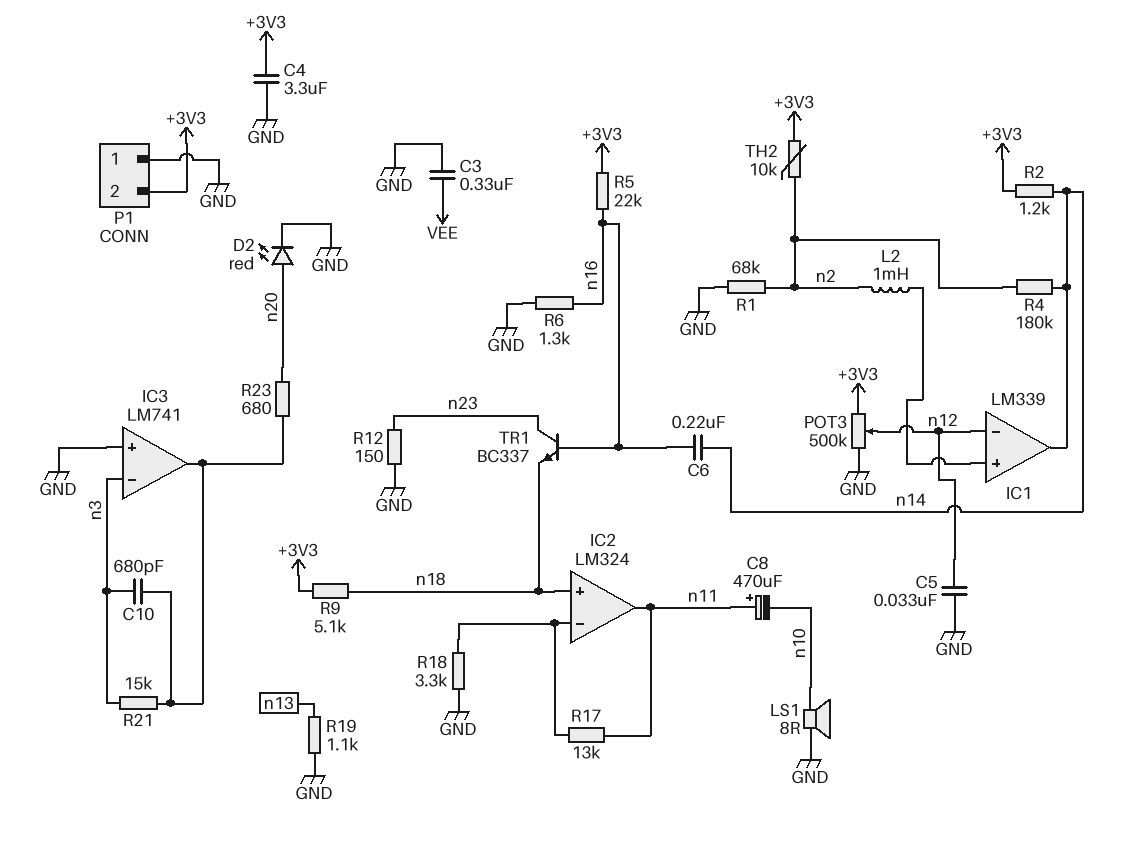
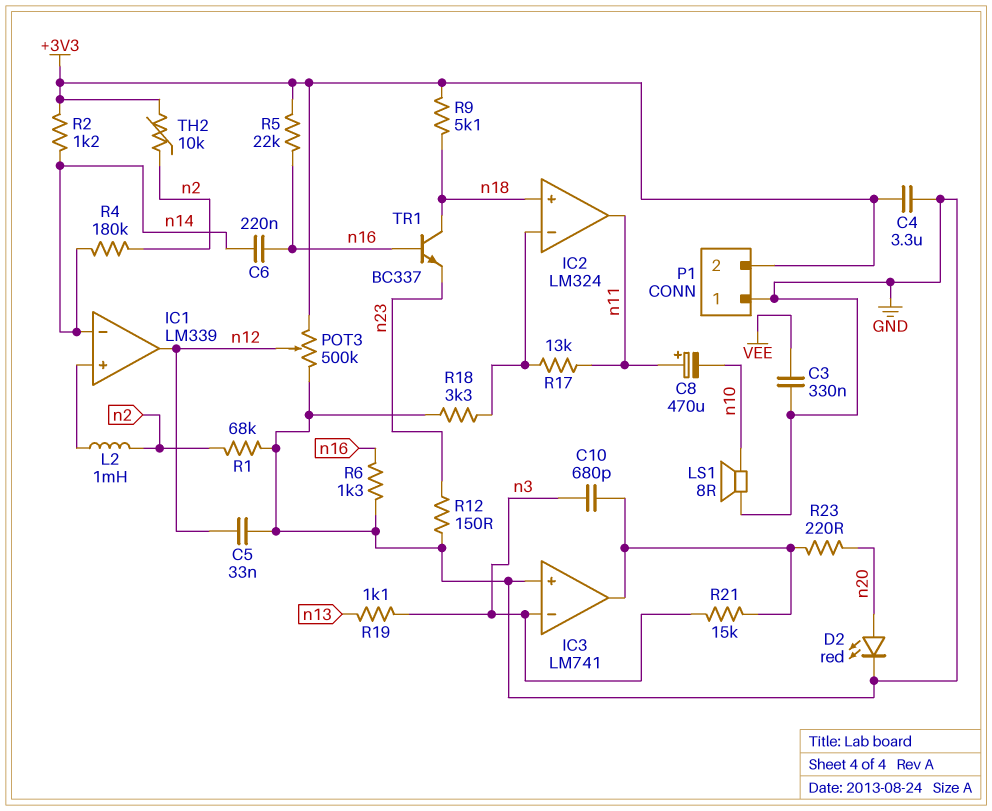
IC1 pin in-: n12 -> n14
IC1 pin out: n14 -> n12
R19: 1.1k (GND, n13) -> 1.1k (n3, n13)
R23: 680 (IC3/out, n20) -> 220 (IC3/out, n20)
TR1: NPN BC337 (B n16, C n23, E n18) -> NPN BC337 (B n16, C n18, E n23)

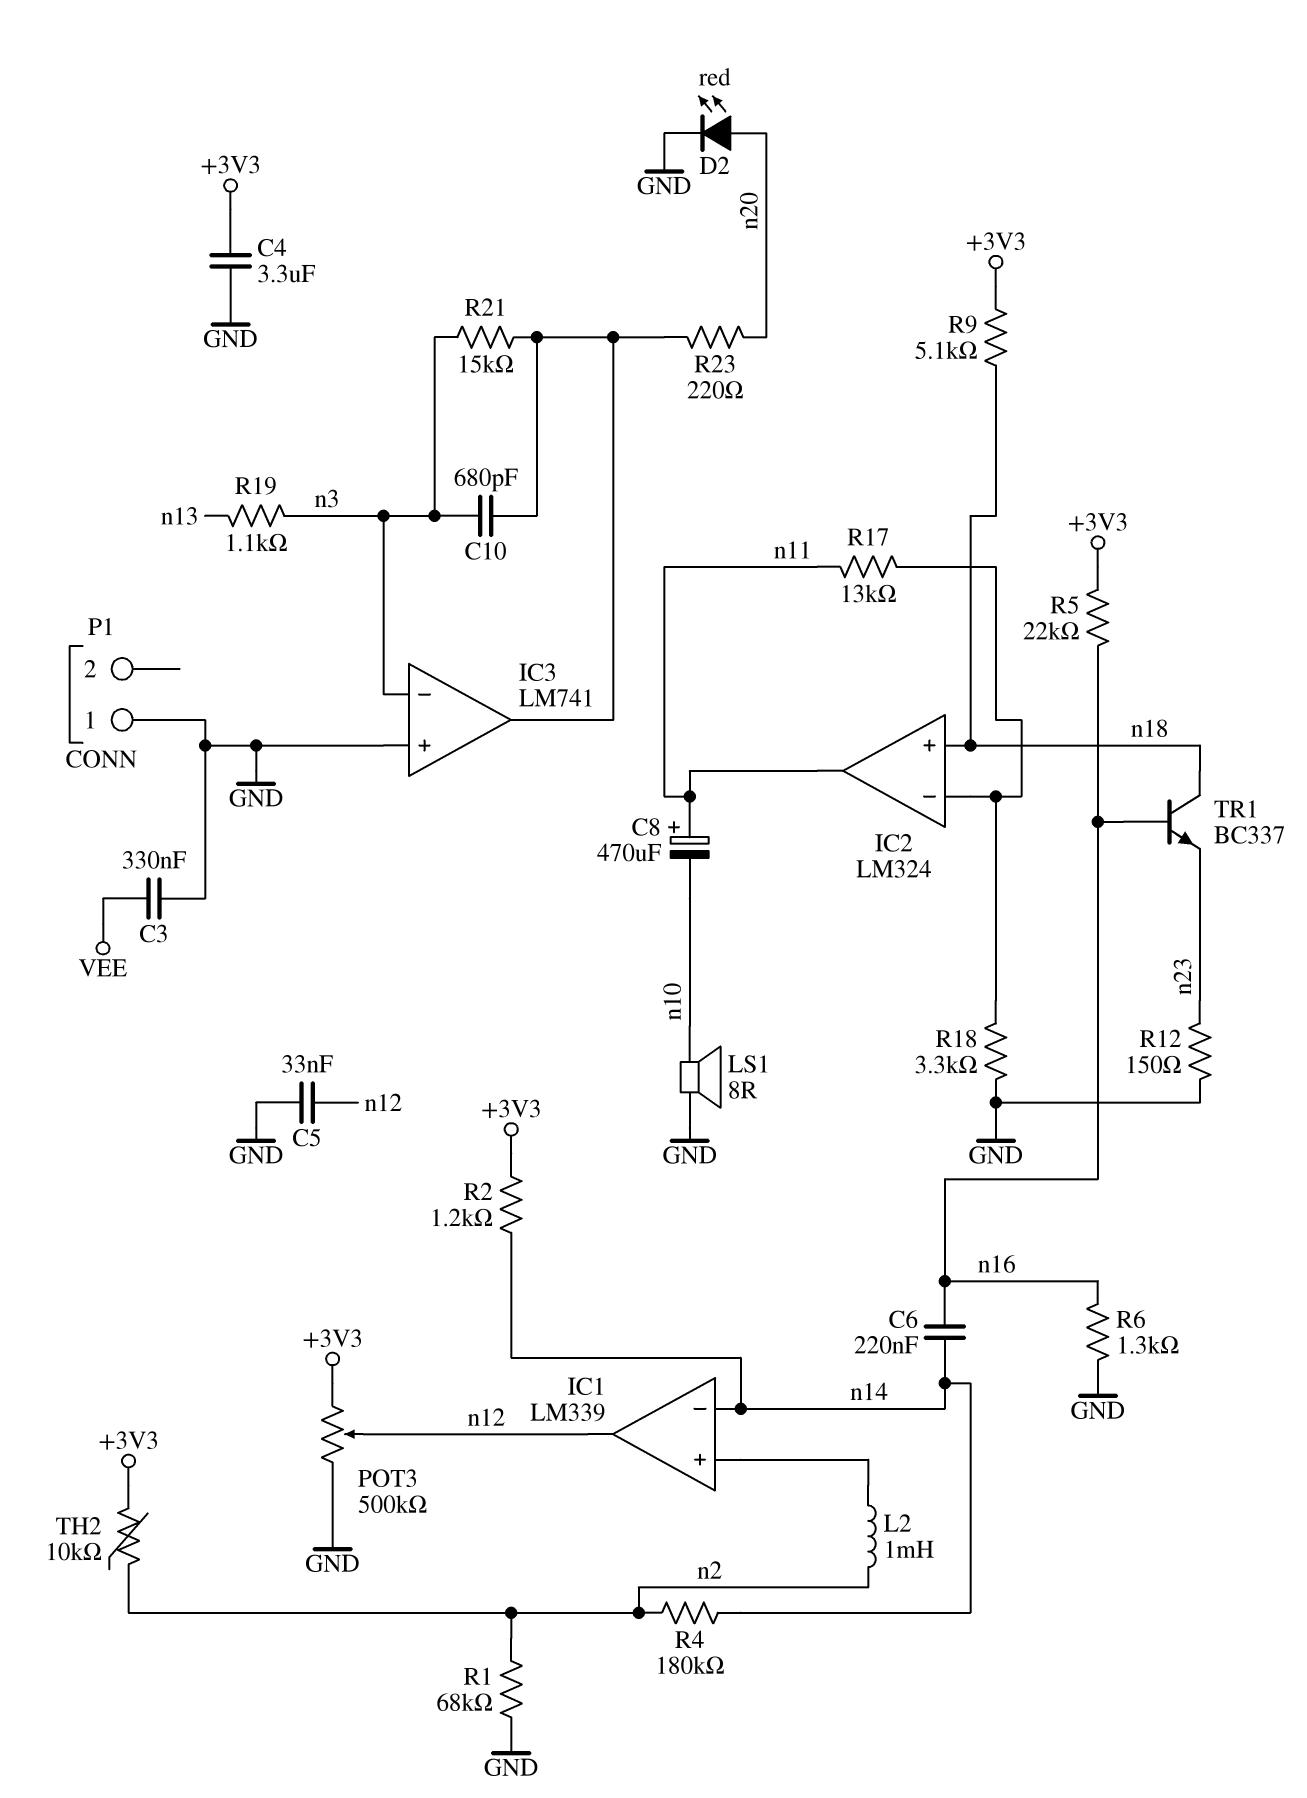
P1 pin 2: +3V3 -> none

